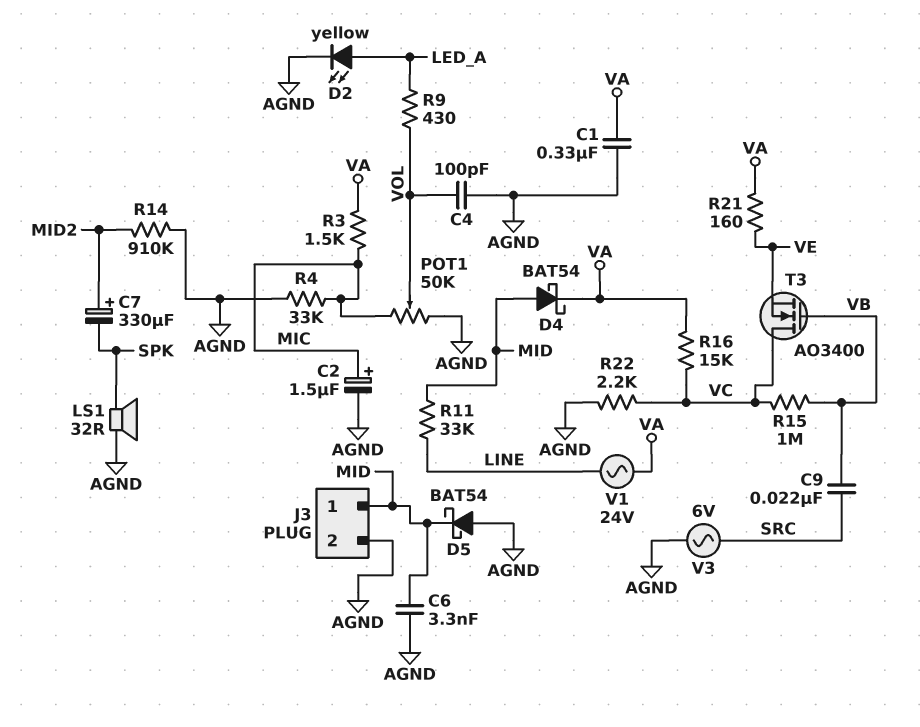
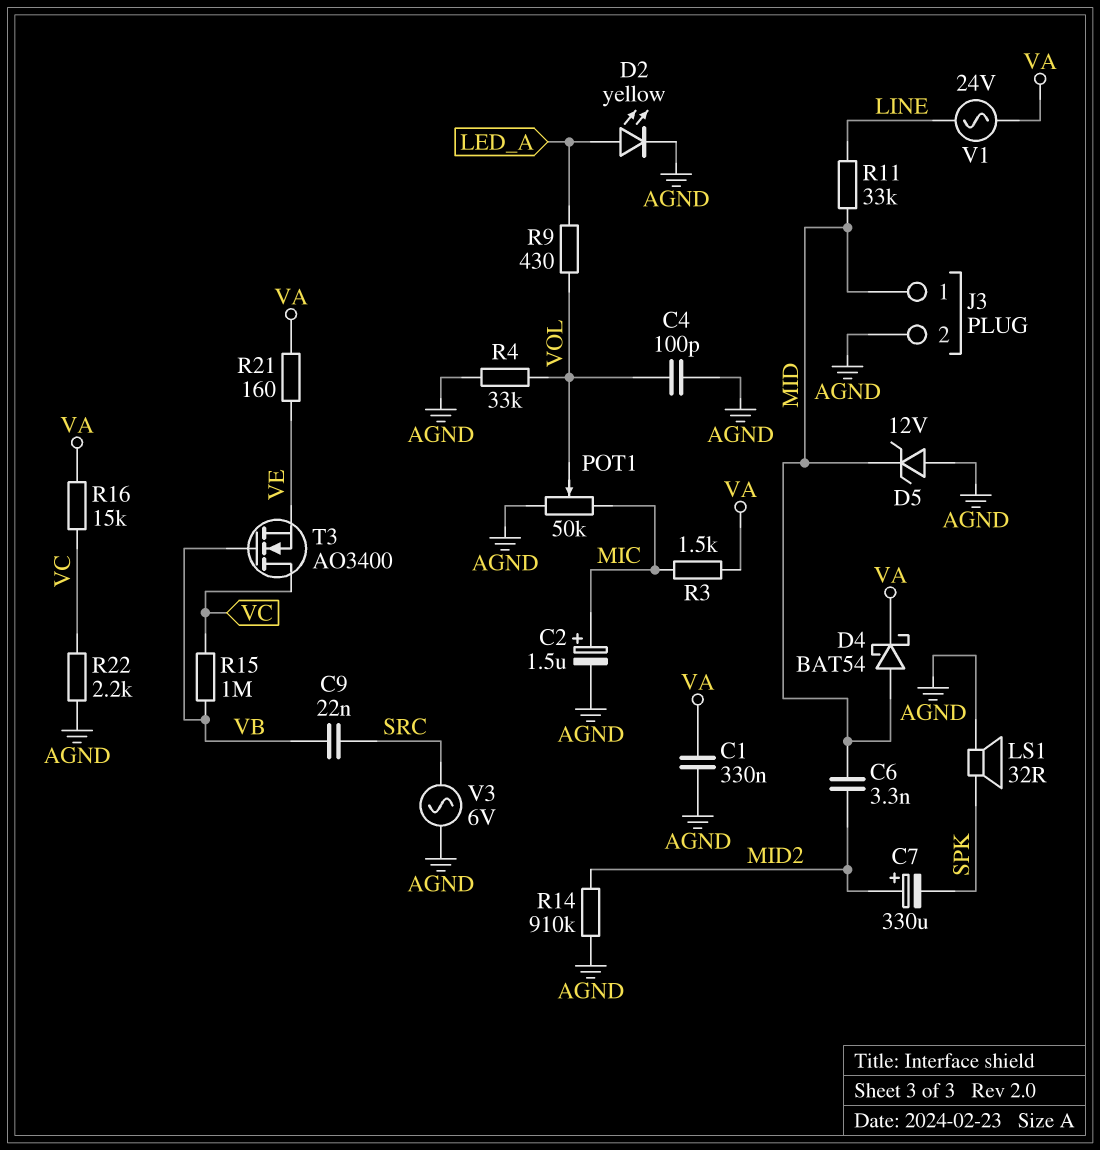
C6: 3.3nF (AGND, MID) -> 3.3nF (MID, MID2)
D5: schottky BAT54 (A AGND, K MID) -> zener 12V (A AGND, K MID)
R4: 33k (AGND, MIC) -> 33k (AGND, VOL)

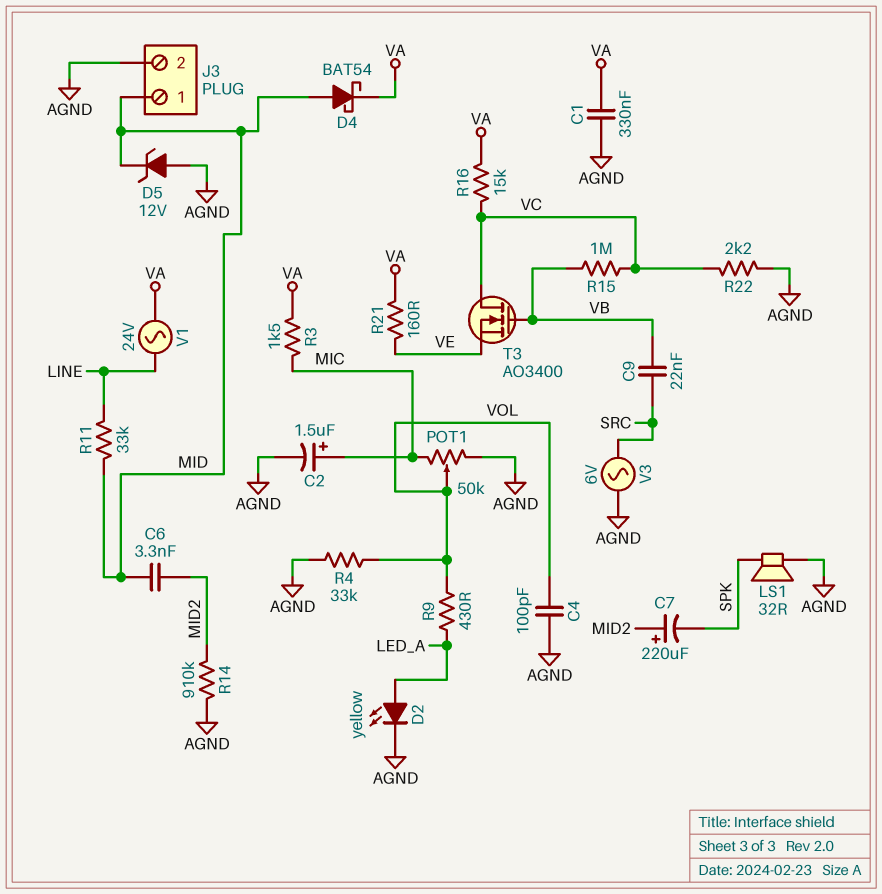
C7: 330uF (plus MID2, minus SPK) -> 220uF (plus MID2, minus SPK)

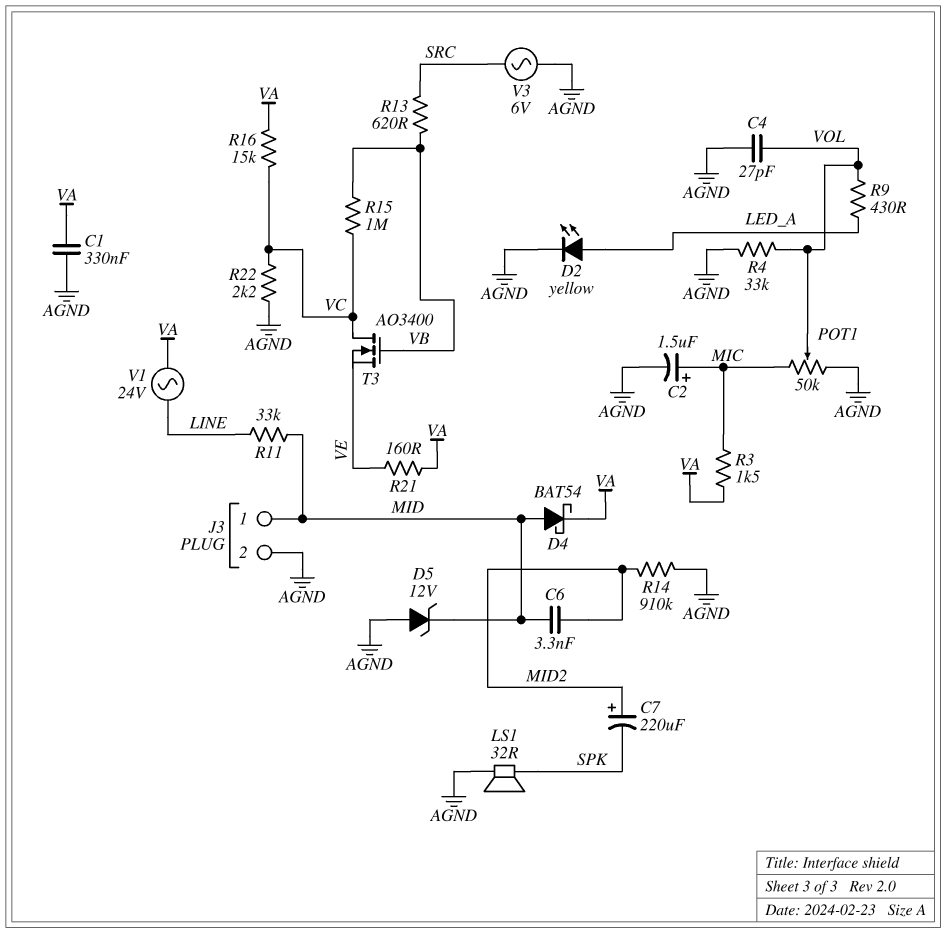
C4: 100pF (AGND, VOL) -> 27pF (AGND, VOL)
C9: 22nF (SRC, VB) -> none
R13: none -> 620 (SRC, VB)

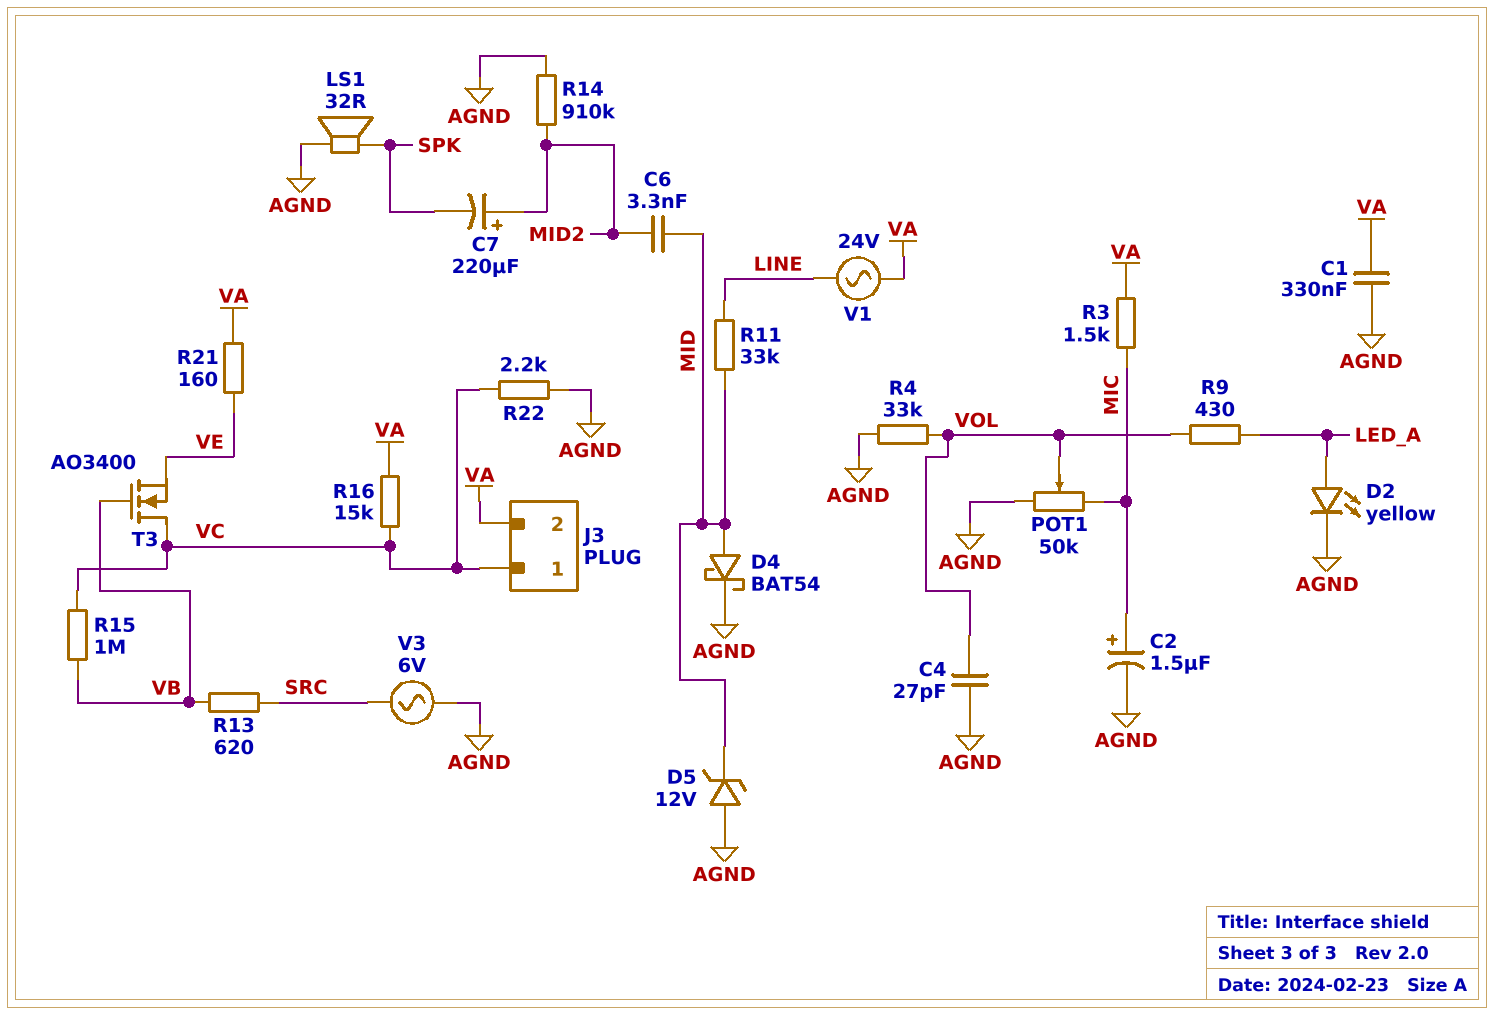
D4: schottky BAT54 (A MID, K VA) -> schottky BAT54 (A MID, K AGND)
J3 pin 1: MID -> VC
J3 pin 2: AGND -> VA

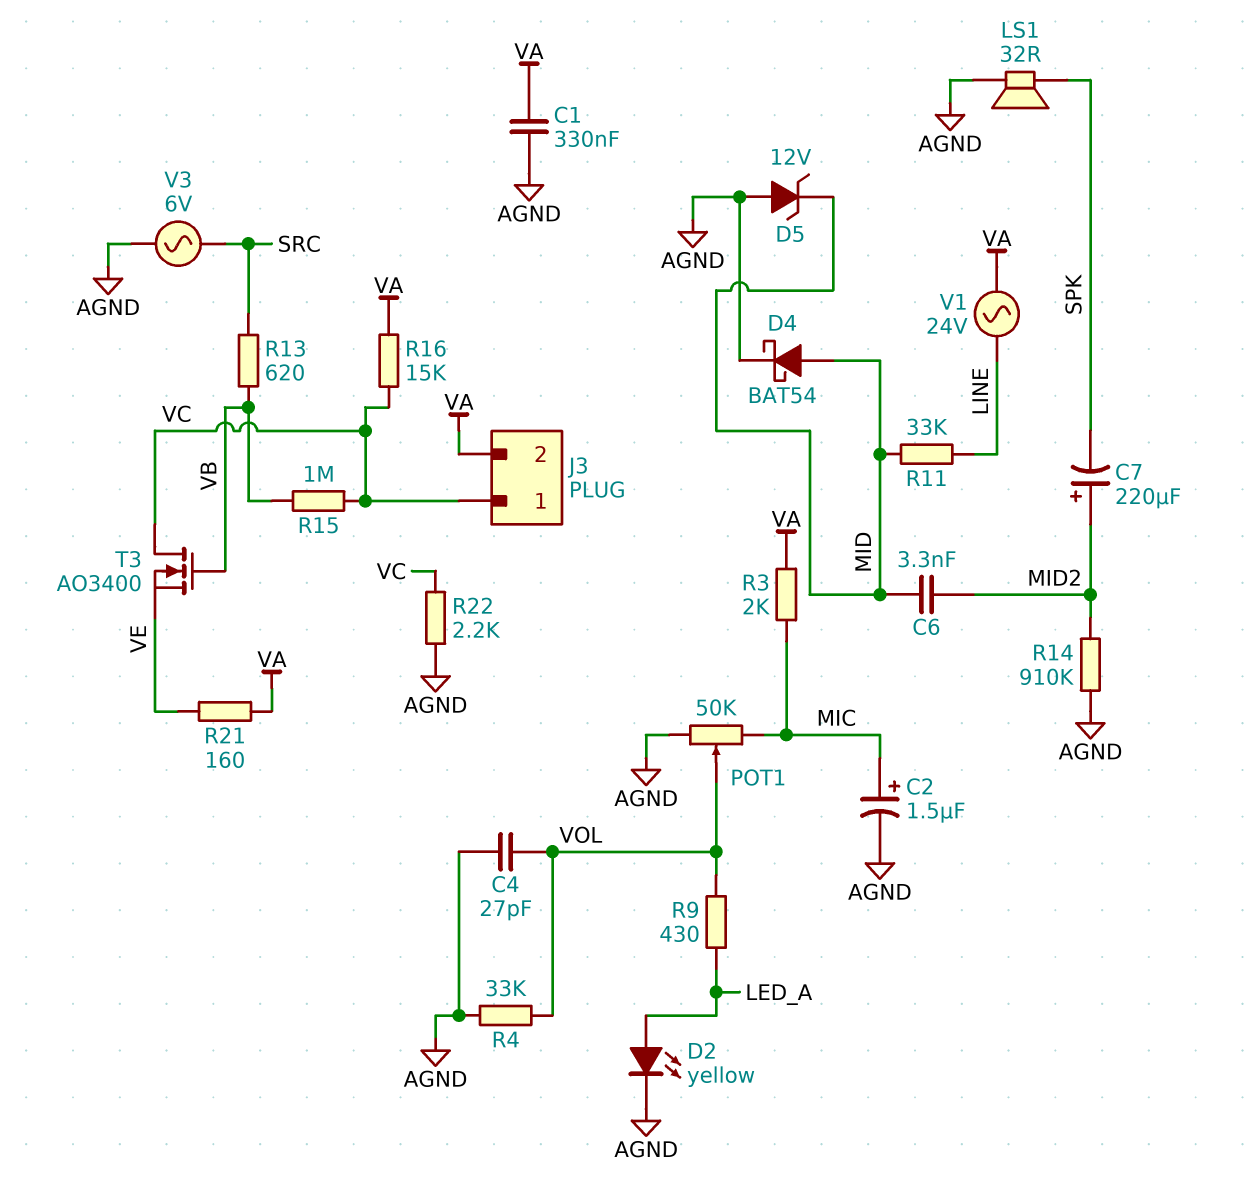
R3: 1.5k (MIC, VA) -> 2k (MIC, VA)

